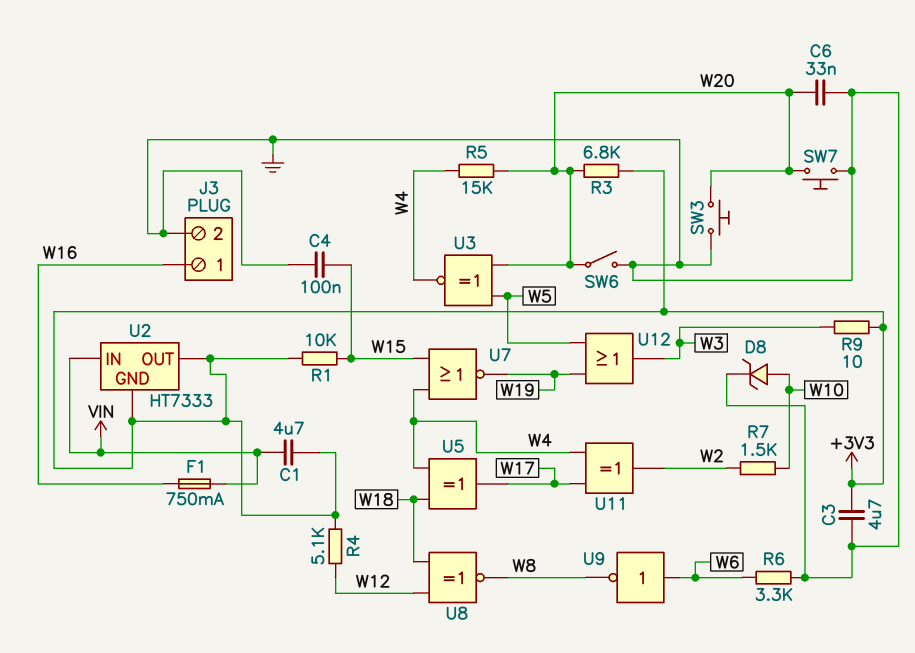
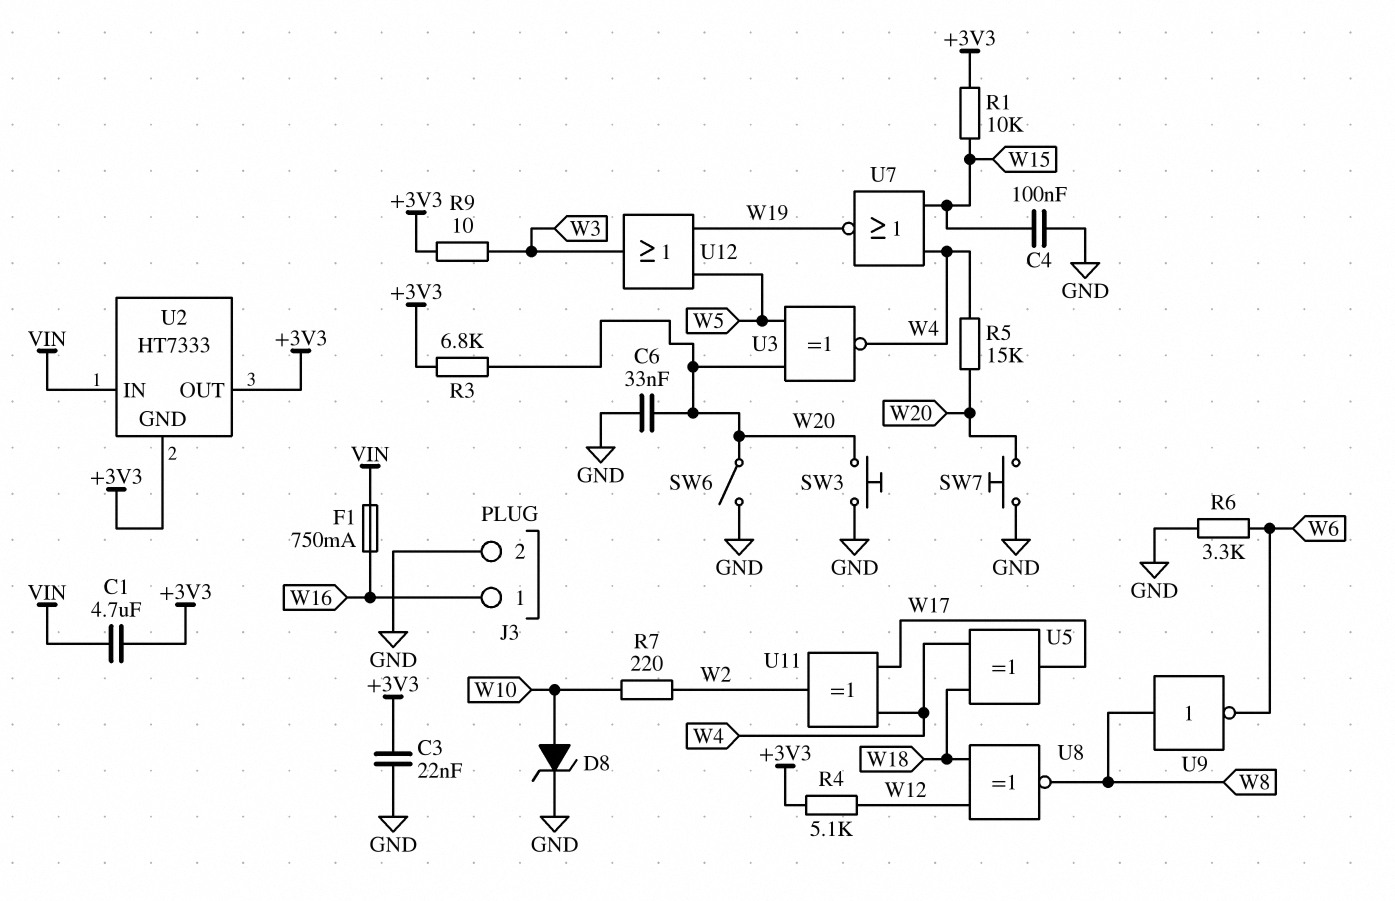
C3: 4.7uF (+3V3, GND) -> 22nF (+3V3, GND)
R7: 1.5k (W2, W10) -> 220 (W2, W10)
U9: NOT (in W6, out W8) -> NOT (in W8, out W6)

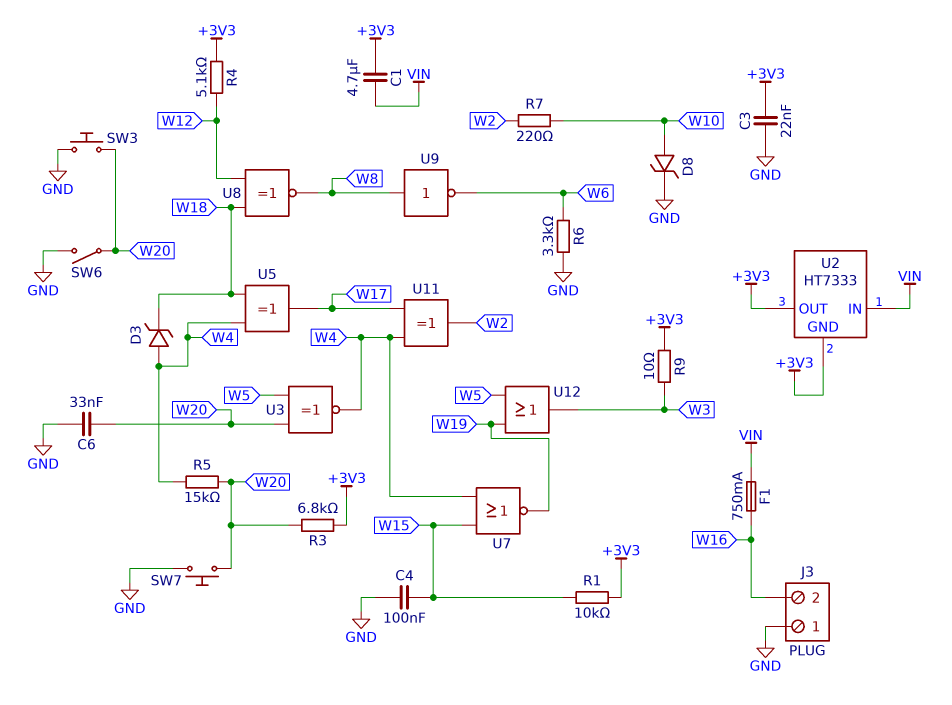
D3: none -> zener (A W4, K W18)
J3 pin 1: W16 -> GND
J3 pin 2: GND -> W16

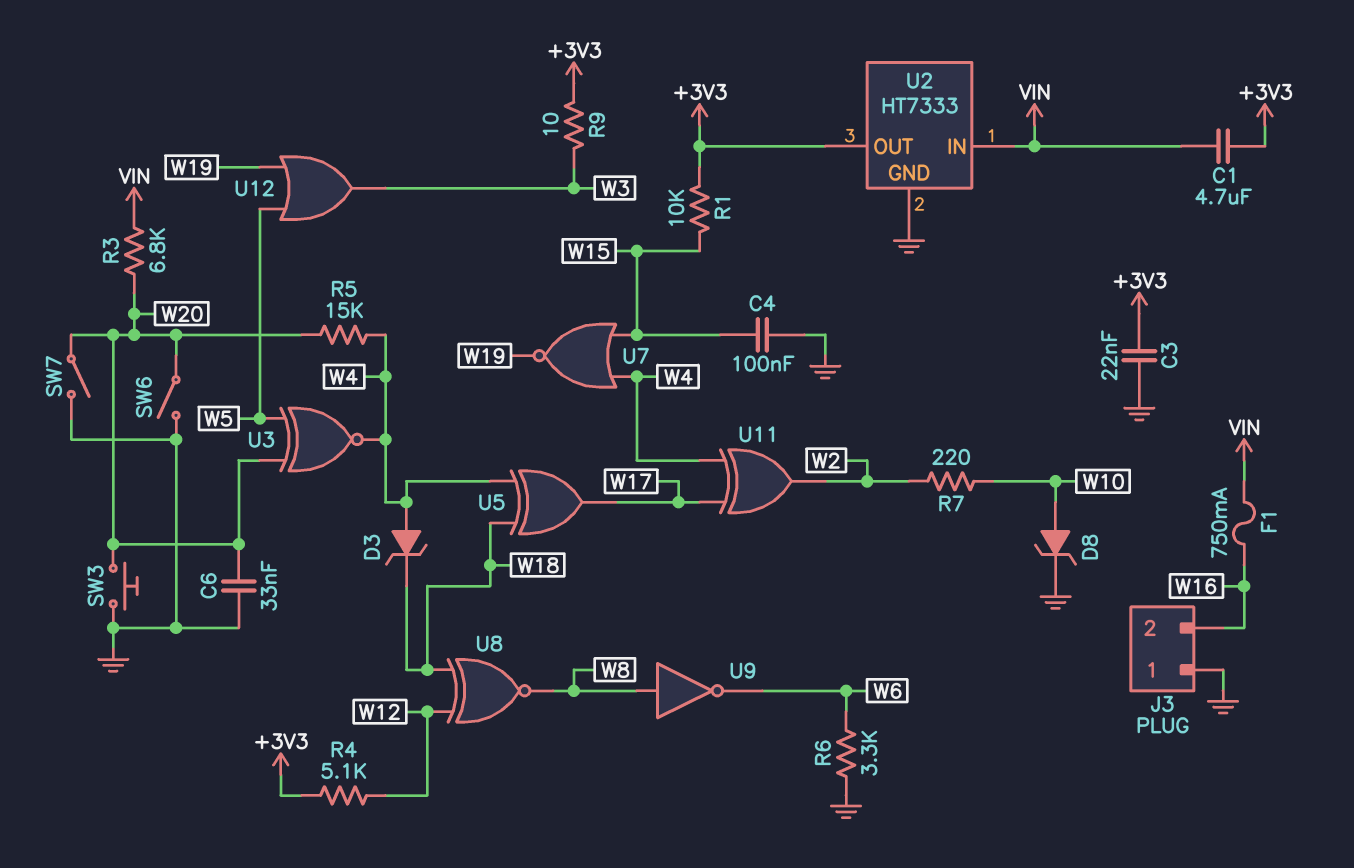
R3: 6.8k (+3V3, W20) -> 6.8k (VIN, W20)
SW7: button (GND, W20) -> switch (GND, W20)
U2 pin GND: +3V3 -> GND

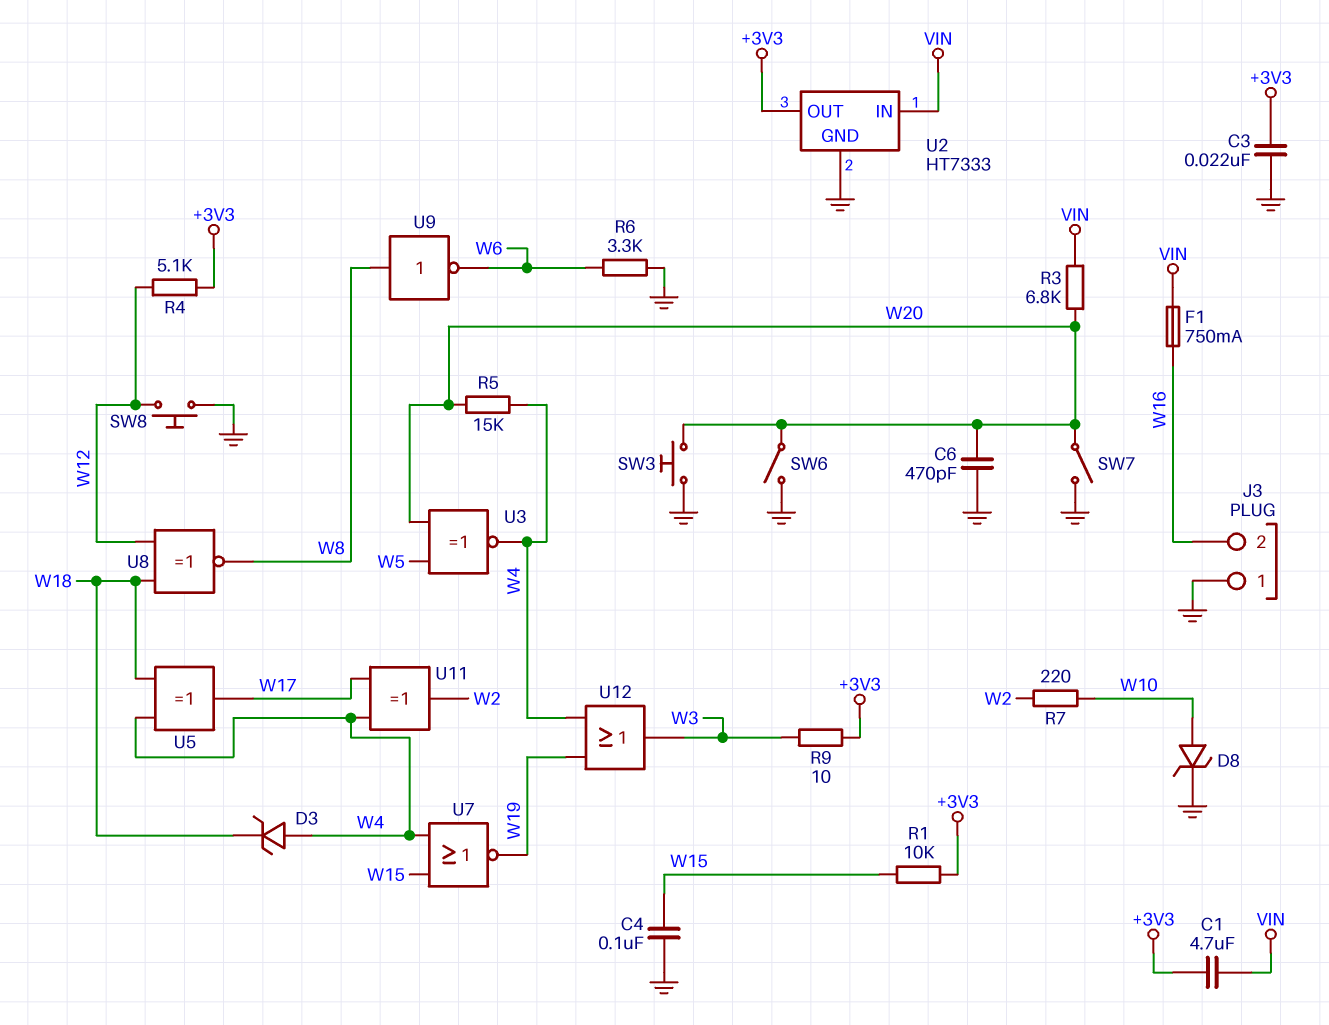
C6: 33nF (GND, W20) -> 470pF (GND, W20)
SW8: none -> button (GND, W12)
U12: OR (in W5, in W19, out W3) -> OR (in W4, in W19, out W3)

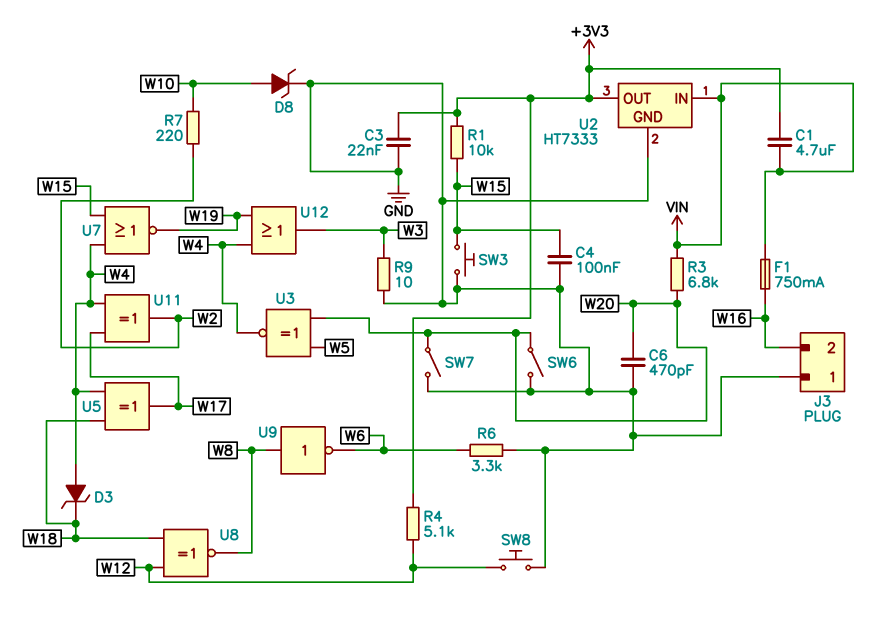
R5: 15k (W4, W20) -> none
R9: 10 (+3V3, W3) -> 10 (GND, W3)
SW3: button (GND, W20) -> button (GND, W15)

